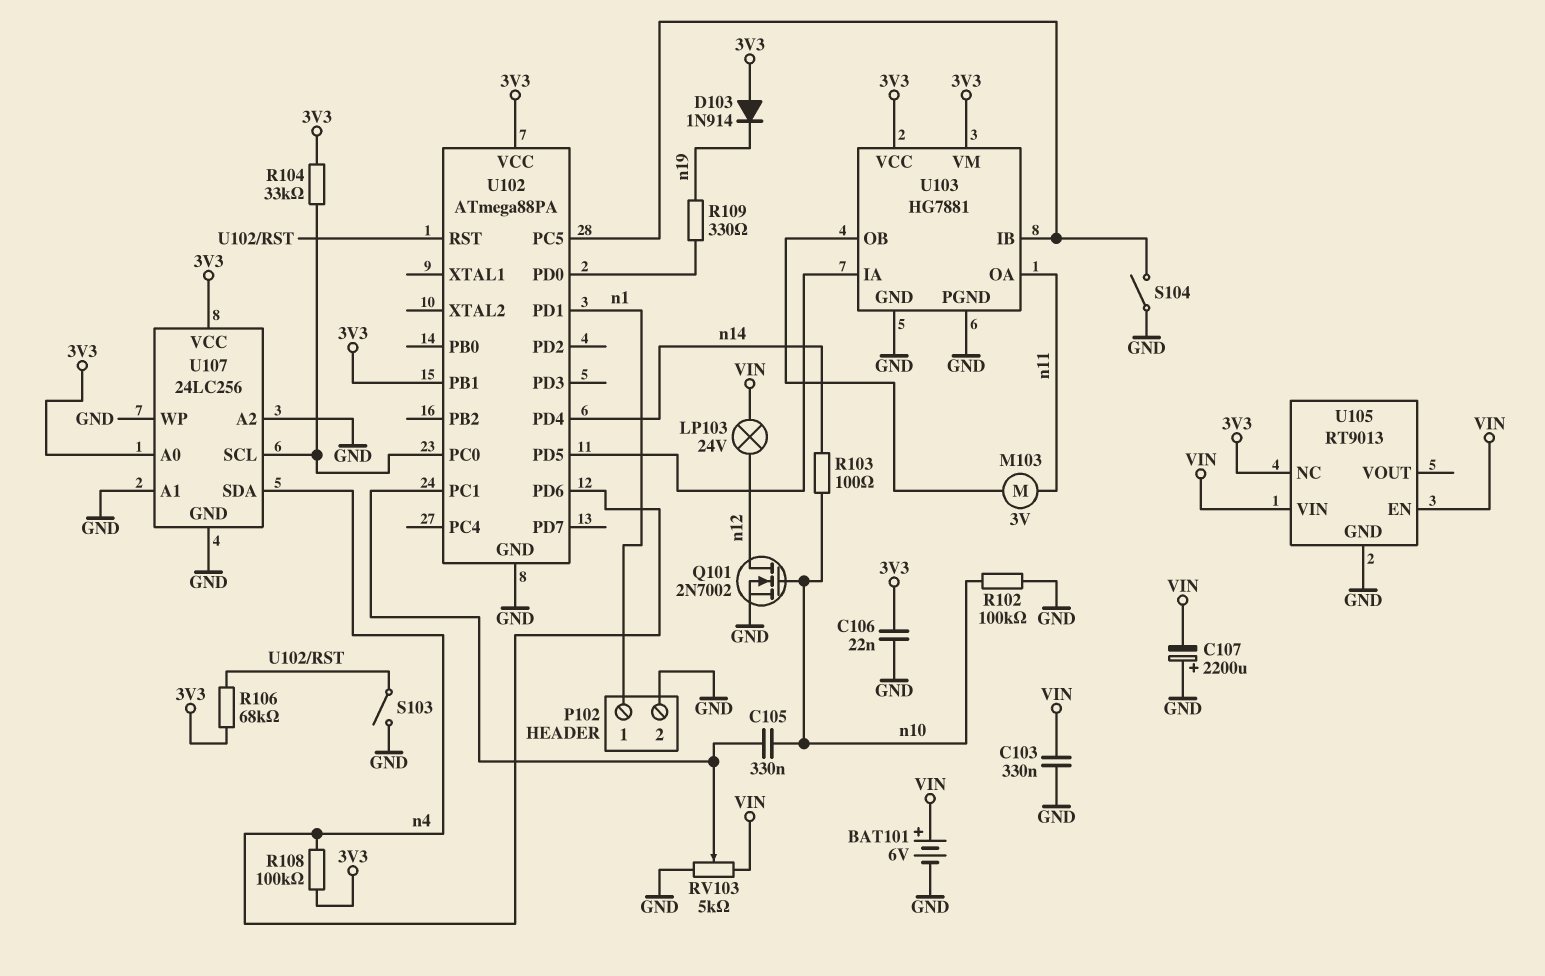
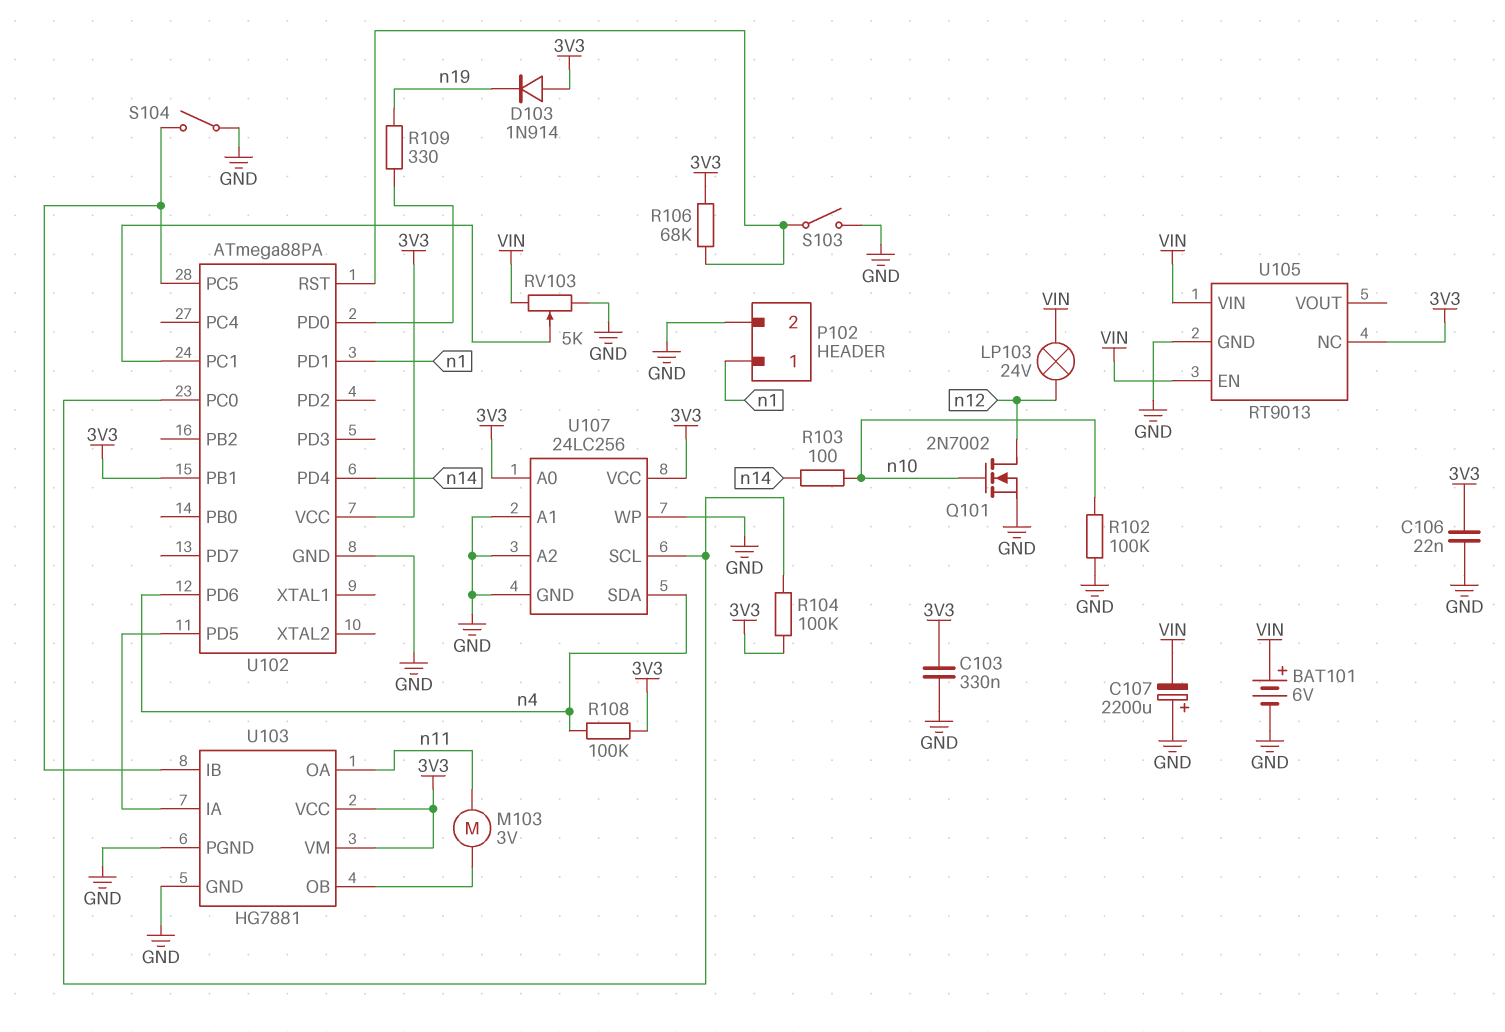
C103: 330nF (GND, VIN) -> 330nF (3V3, GND)
C105: 330nF (U102/PC1, n10) -> none
R104: 33k (3V3, U102/PC0) -> 100k (3V3, U102/PC0)

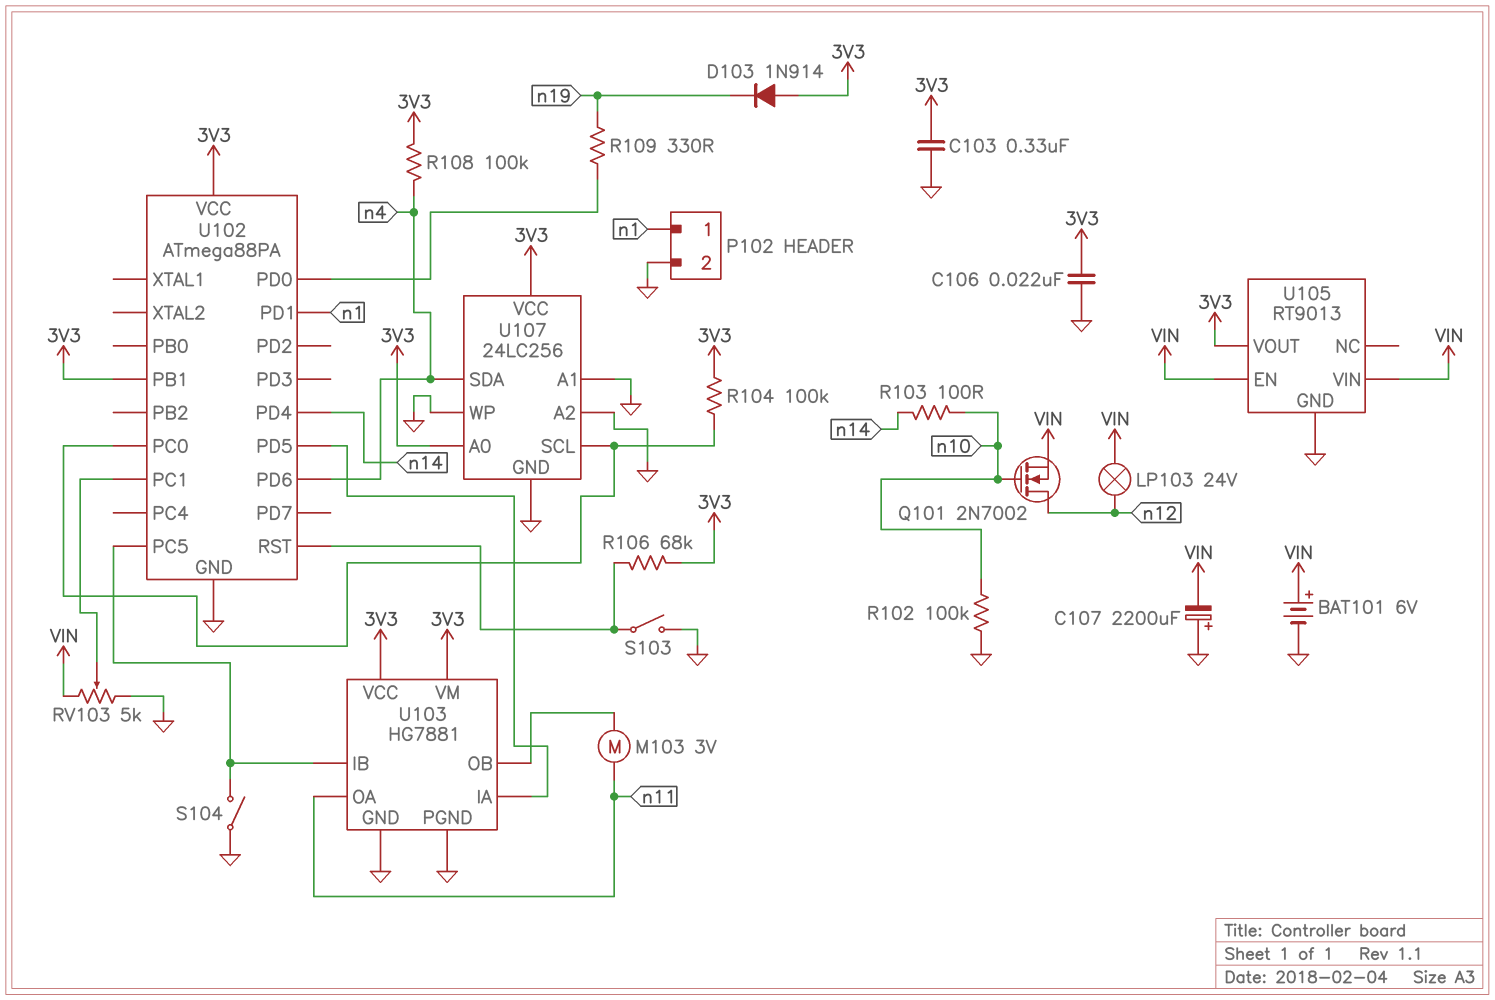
Q101: NMOS 2N7002 (G n10, D n12, S GND) -> NMOS 2N7002 (G n10, D n12, S VIN)
U105 pin NC: 3V3 -> none
U105 pin VOUT: none -> 3V3

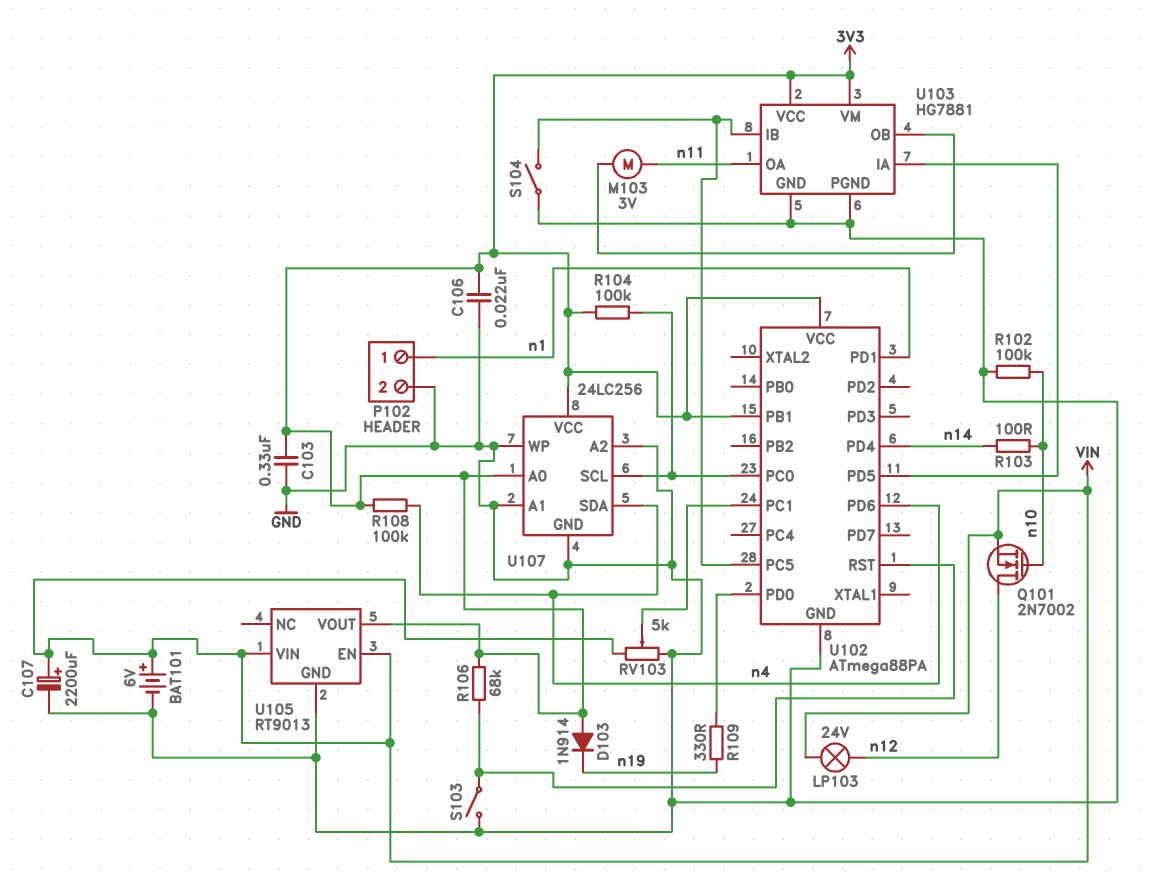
C107: 2200uF (plus GND, minus VIN) -> 2200uF (plus VIN, minus GND)

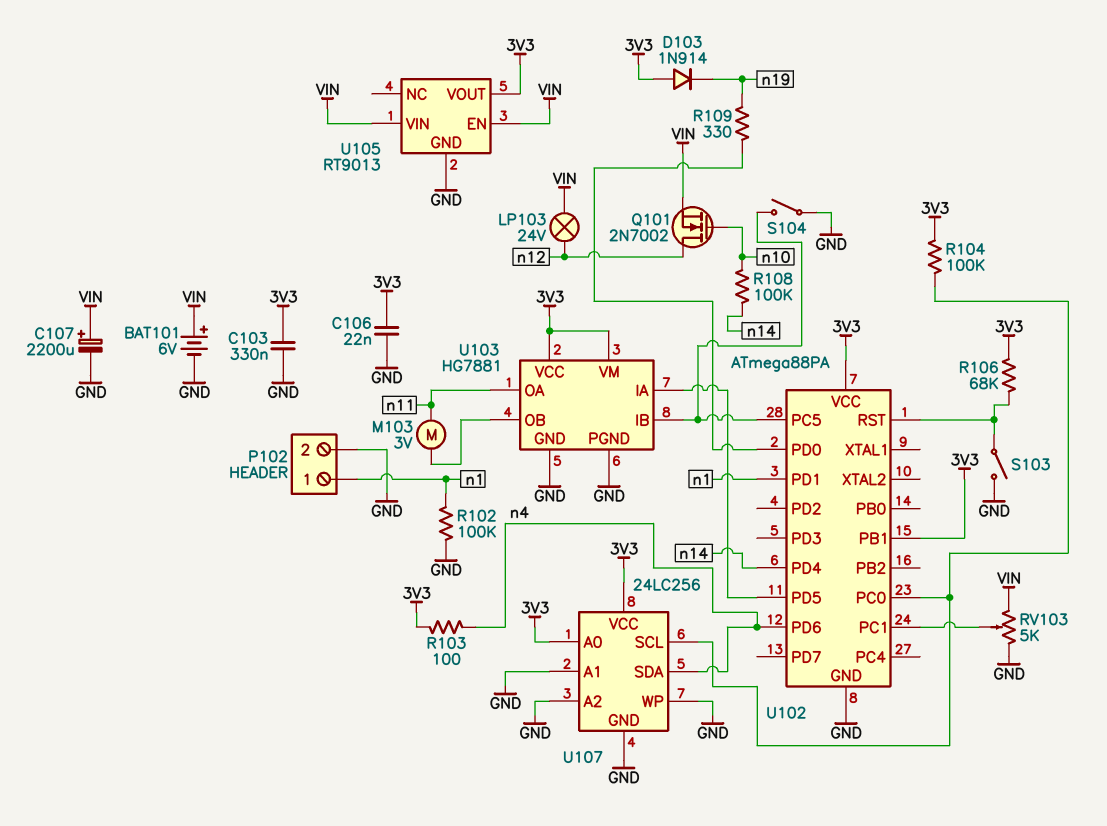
R102: 100k (GND, n10) -> 100k (GND, n1)
R103: 100 (n10, n14) -> 100 (3V3, n4)
R108: 100k (3V3, n4) -> 100k (n10, n14)

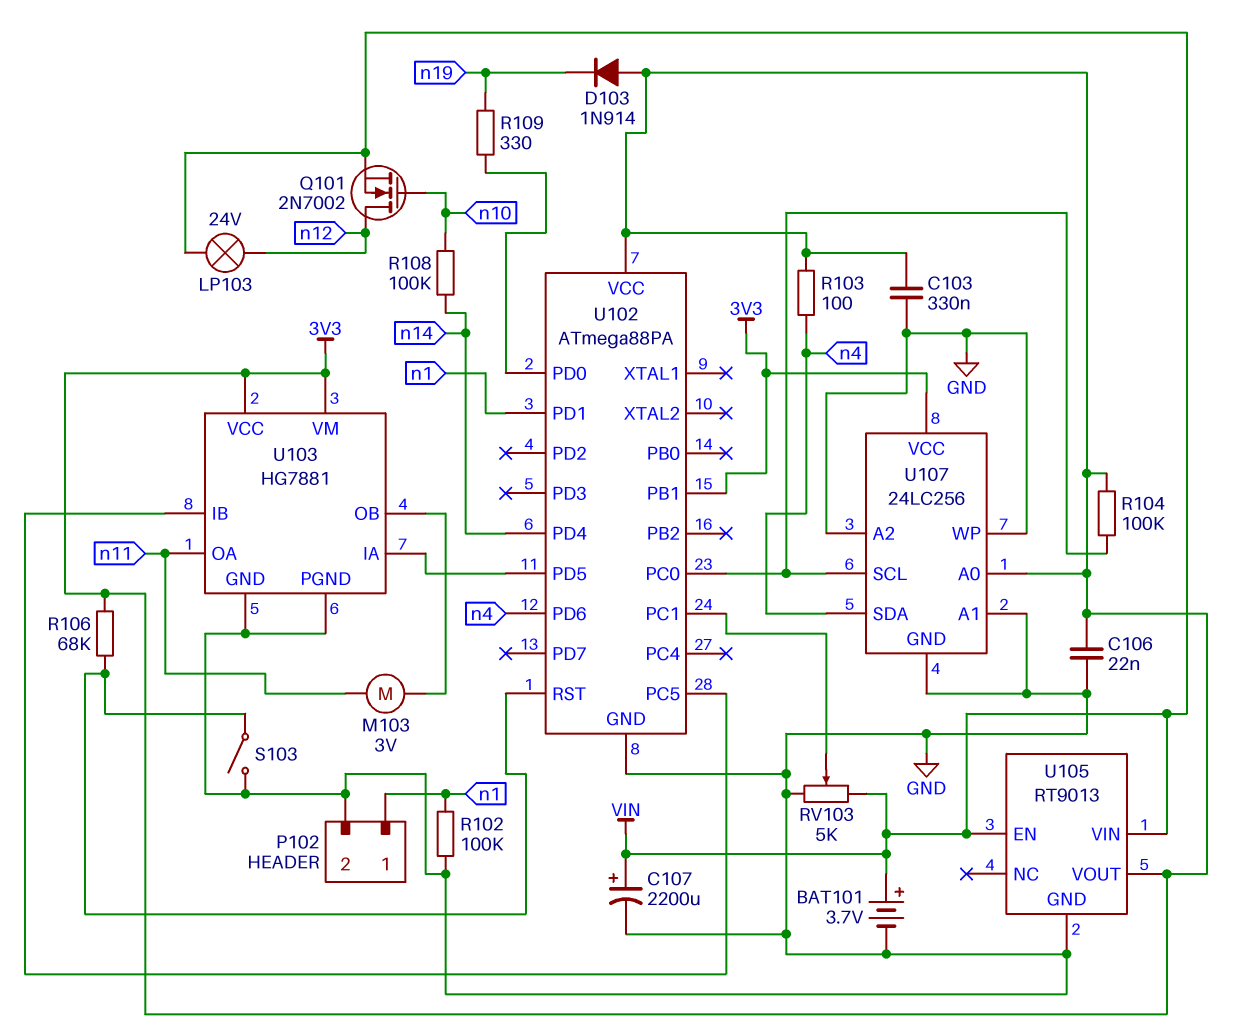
BAT101: 6V (plus VIN, minus GND) -> 3.7V (plus VIN, minus GND)
S104: switch (GND, U102/PC5) -> none

